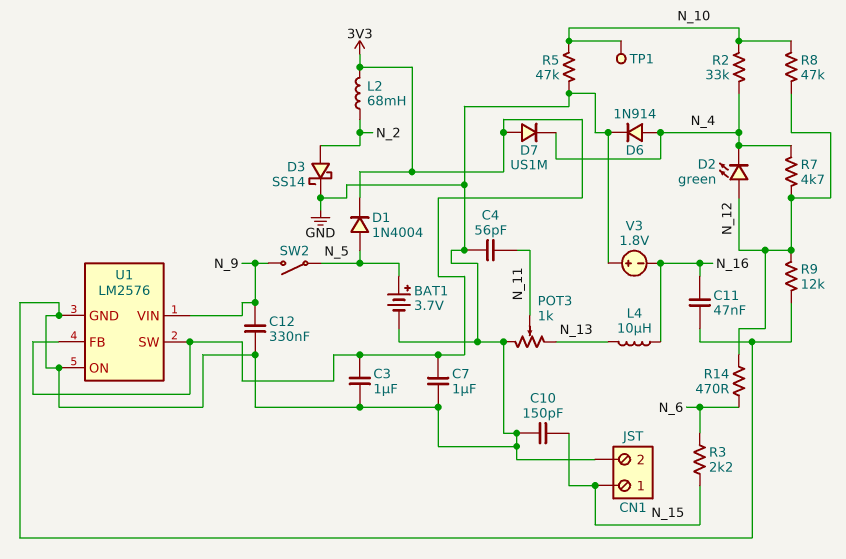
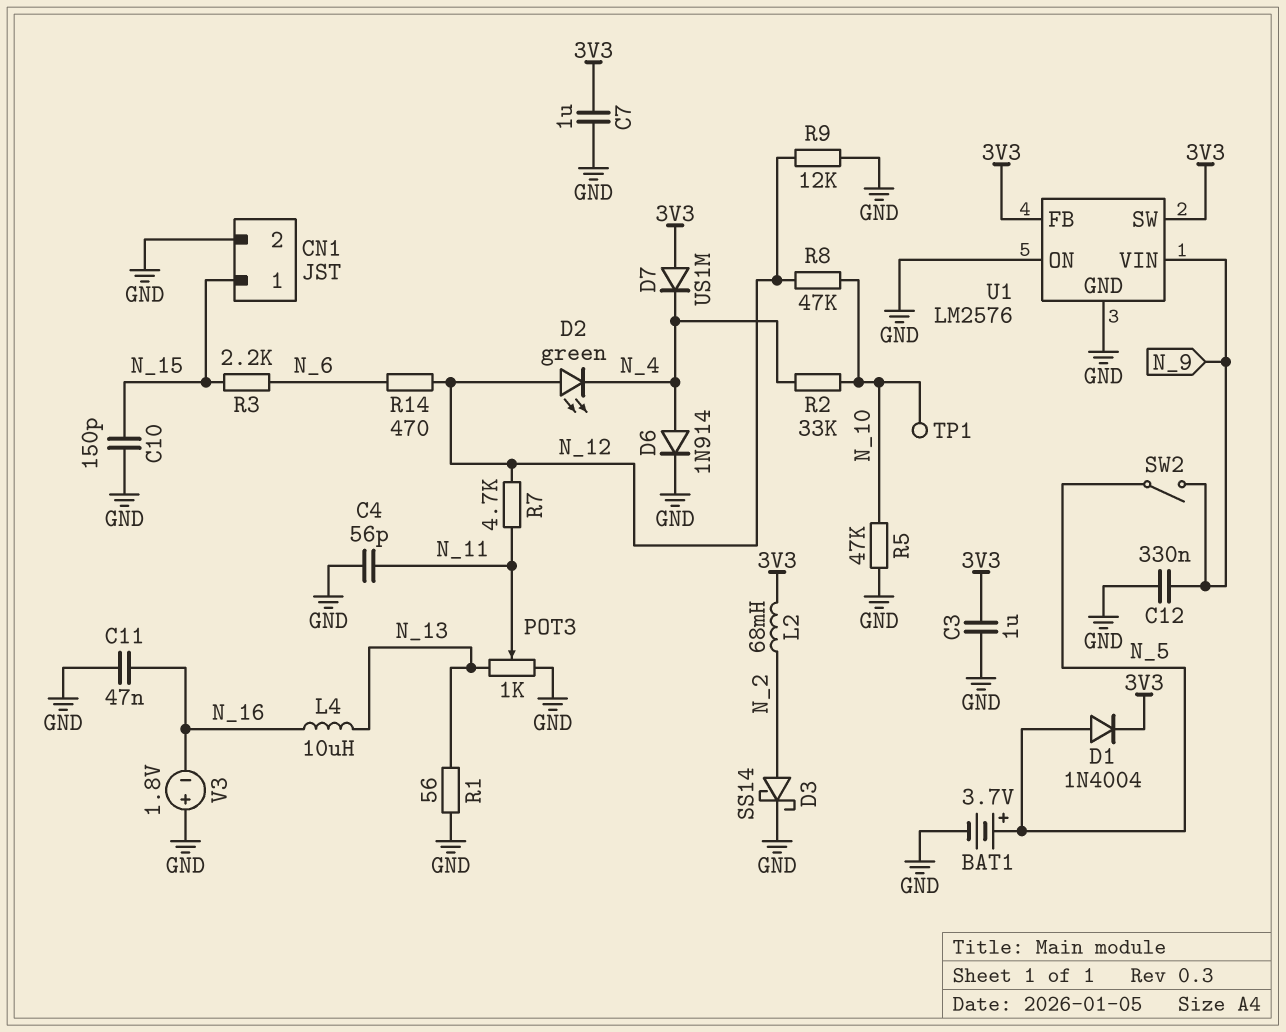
R1: none -> 56 (GND, N_13)
R7: 4.7k (N_4, N_12) -> 4.7k (N_11, N_12)

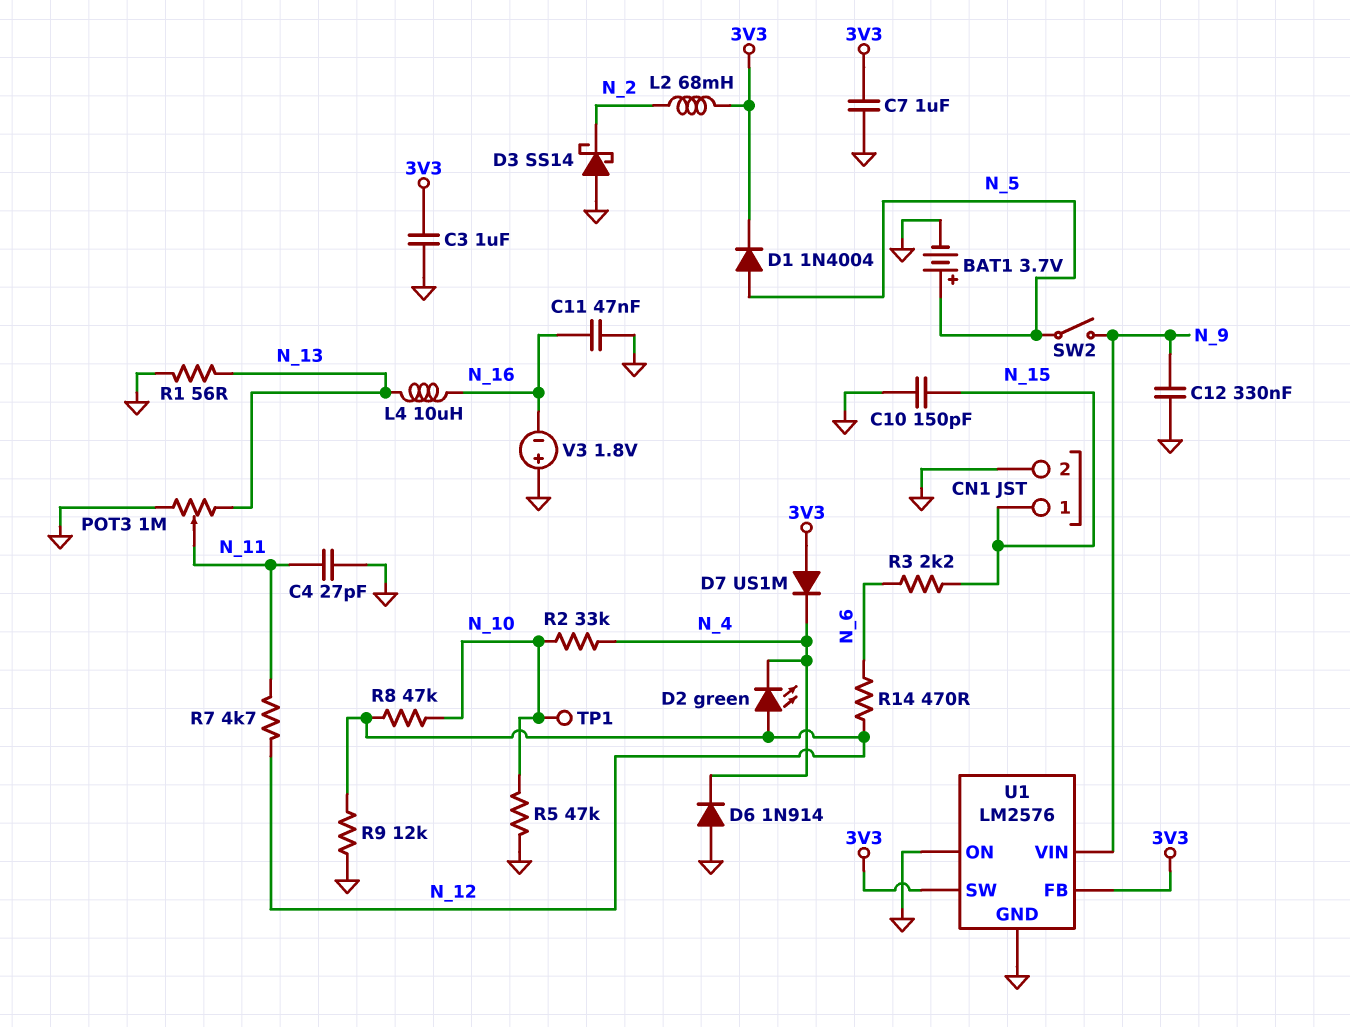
C4: 56pF (GND, N_11) -> 27pF (GND, N_11)
D3: schottky SS14 (A N_2, K GND) -> schottky SS14 (A GND, K N_2)
D6: diode 1N914 (A N_4, K GND) -> diode 1N914 (A GND, K N_4)
POT3: 1k (GND, N_13, wiper N_11) -> 1M (GND, N_13, wiper N_11)

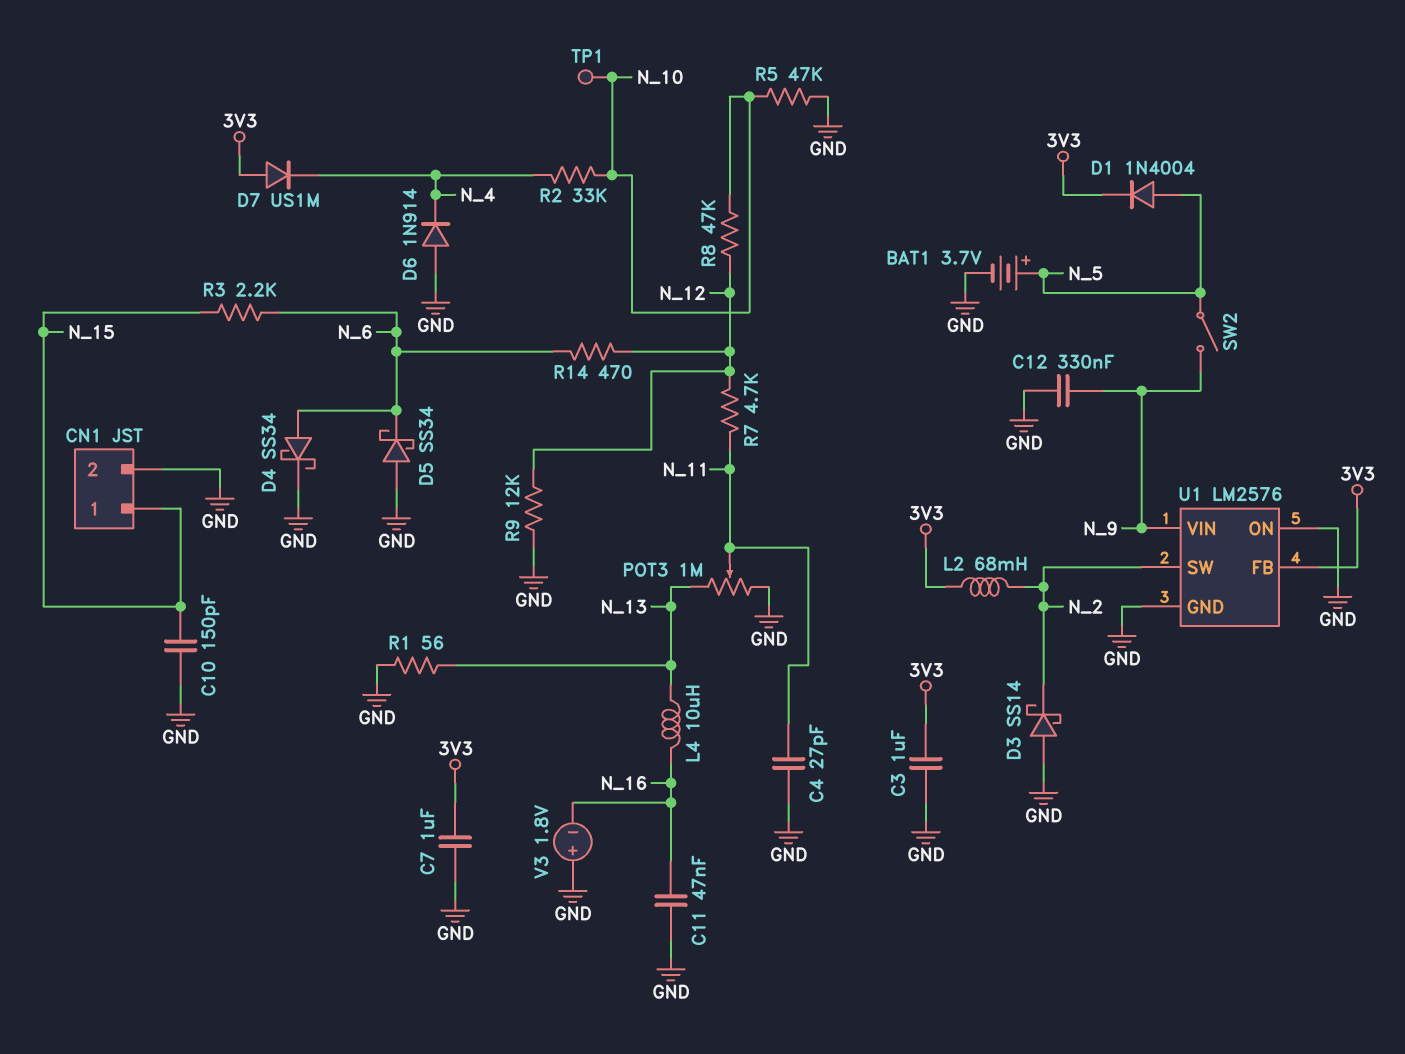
D2: LED green (A N_12, K N_4) -> none
D4: none -> schottky SS34 (A N_6, K GND)
D5: none -> schottky SS34 (A GND, K N_6)
U1 pin SW: 3V3 -> N_2

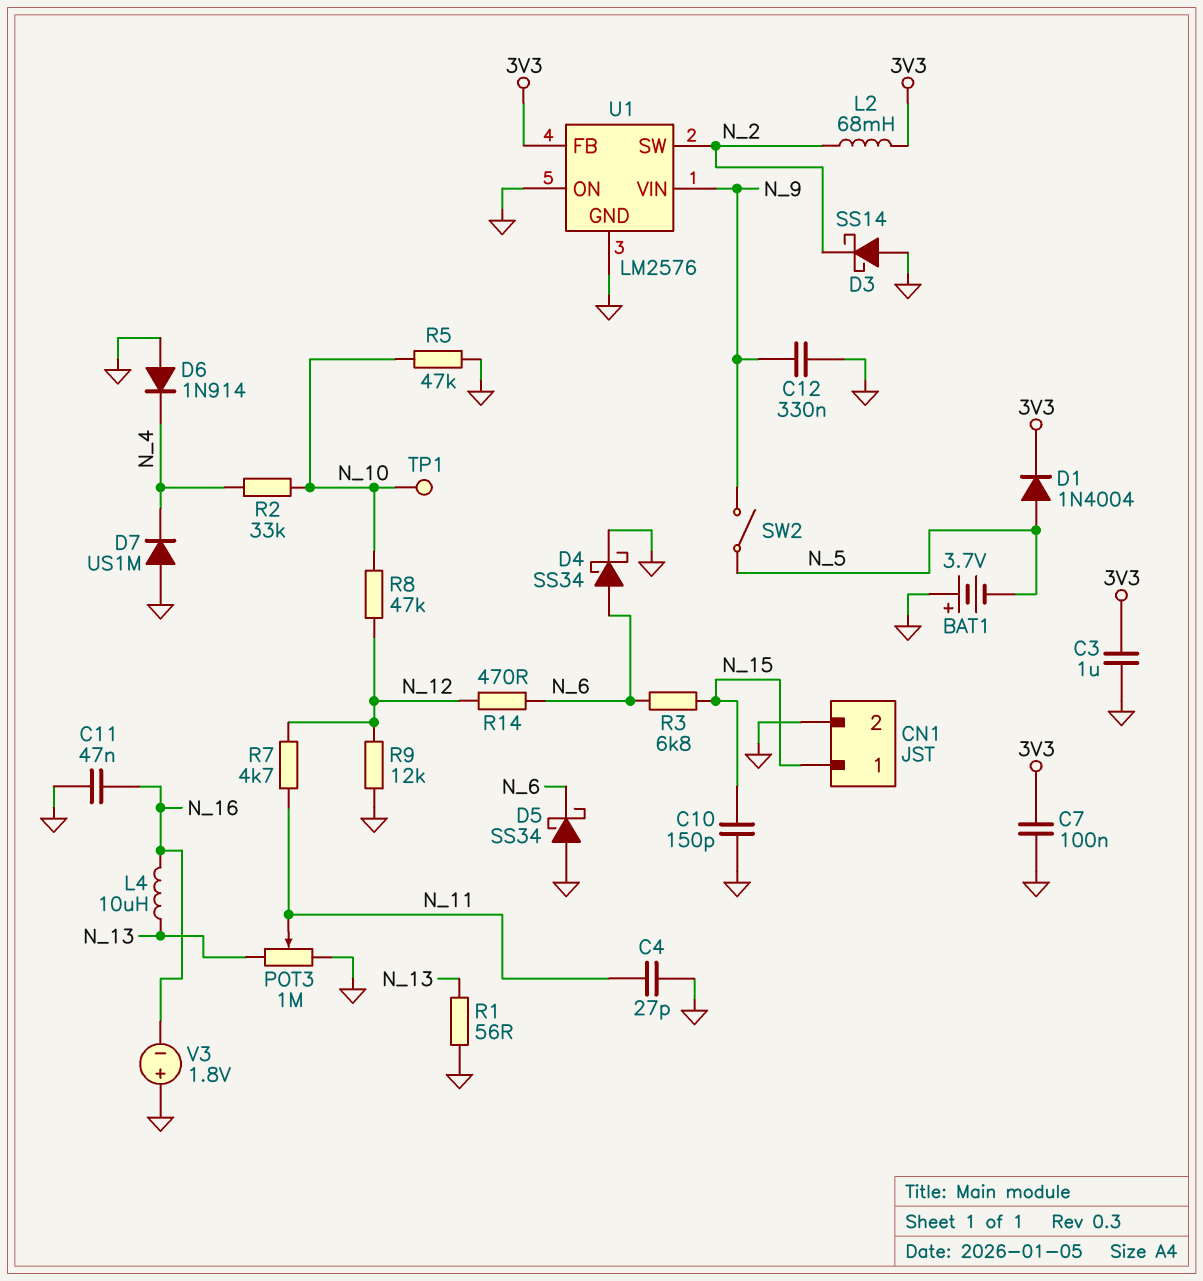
BAT1: 3.7V (plus N_5, minus GND) -> 3.7V (plus GND, minus N_5)
C7: 1uF (3V3, GND) -> 100nF (3V3, GND)
D7: diode US1M (A 3V3, K N_4) -> diode US1M (A GND, K N_4)
R3: 2.2k (N_6, N_15) -> 6.8k (N_6, N_15)

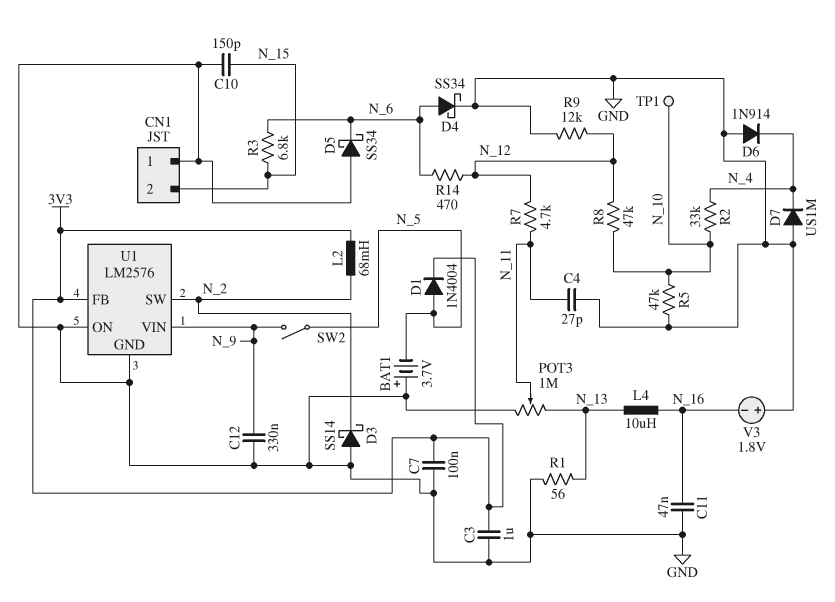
CN1 pin 1: N_15 -> GND
CN1 pin 2: GND -> N_15

